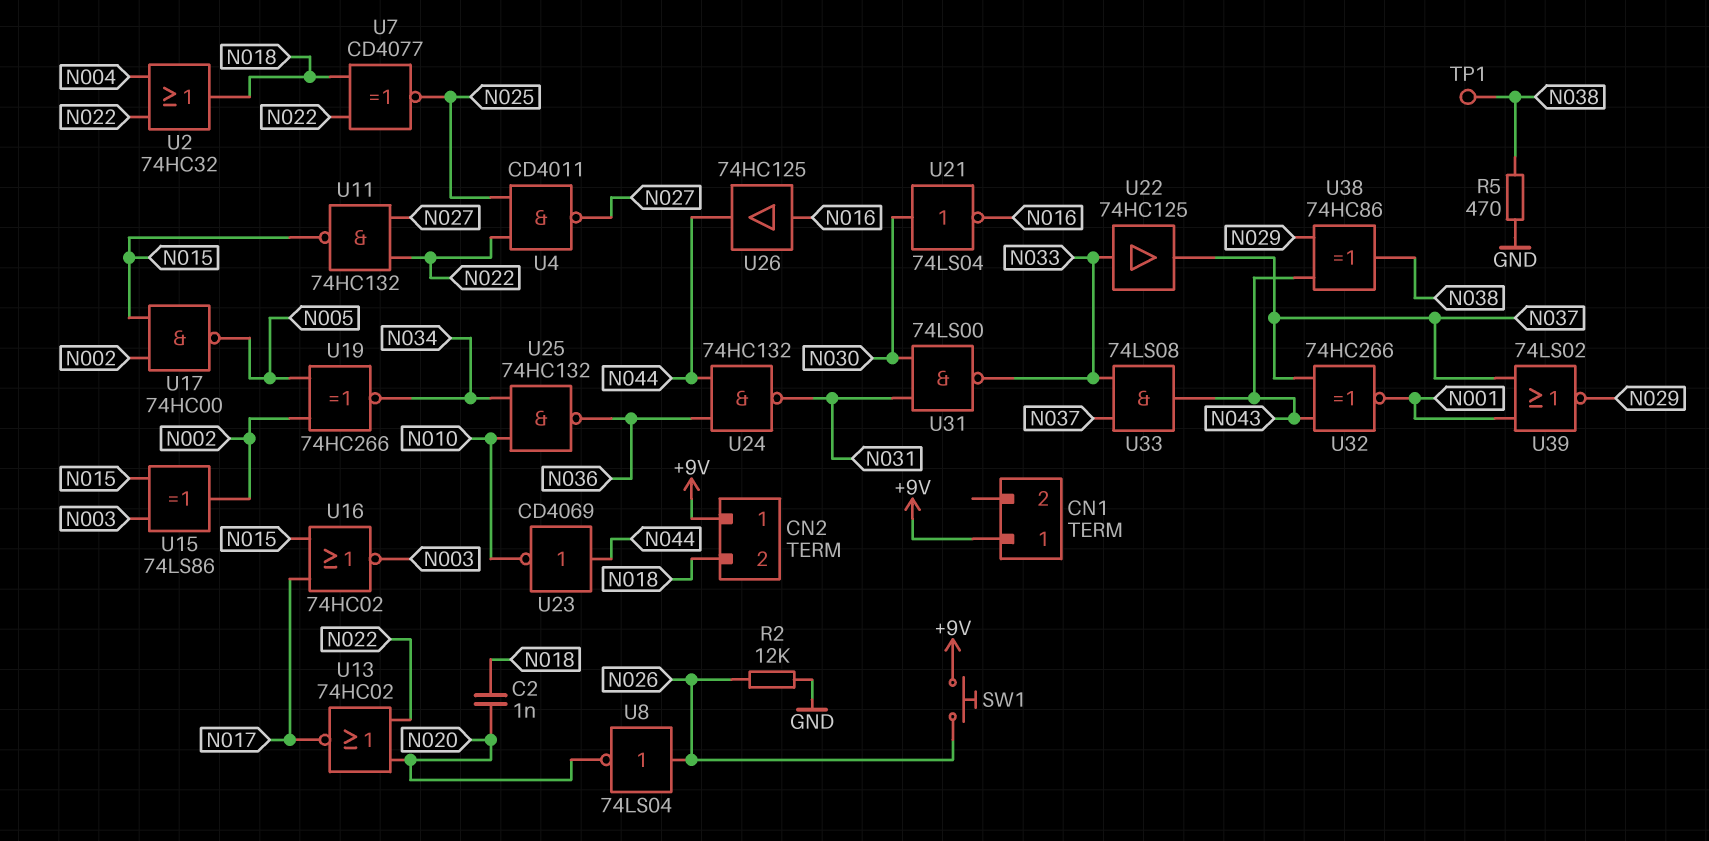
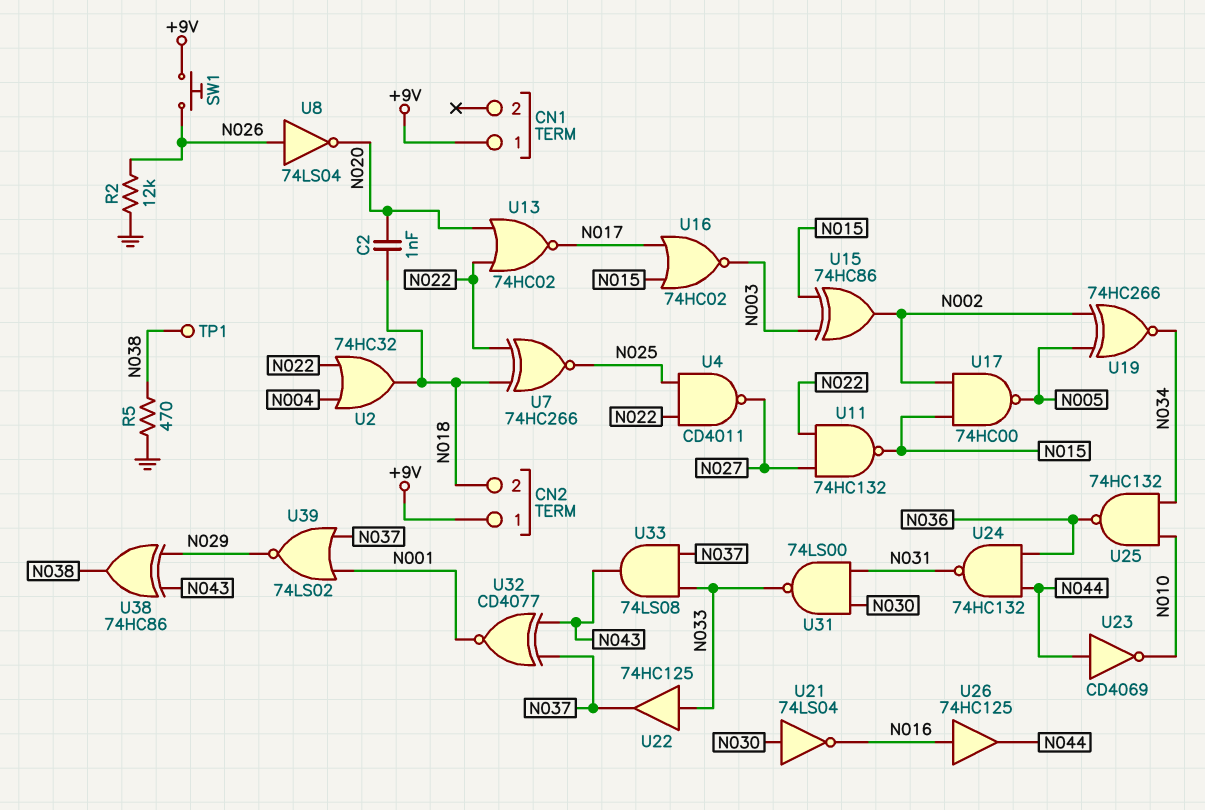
U7: XNOR CD4077 (in N018, in N022, out N025) -> XNOR 74HC266 (in N018, in N022, out N025)
U15: XOR 74LS86 (in N003, in N015, out N002) -> XOR 74HC86 (in N003, in N015, out N002)
U32: XNOR 74HC266 (in N037, in N043, out N001) -> XNOR CD4077 (in N037, in N043, out N001)

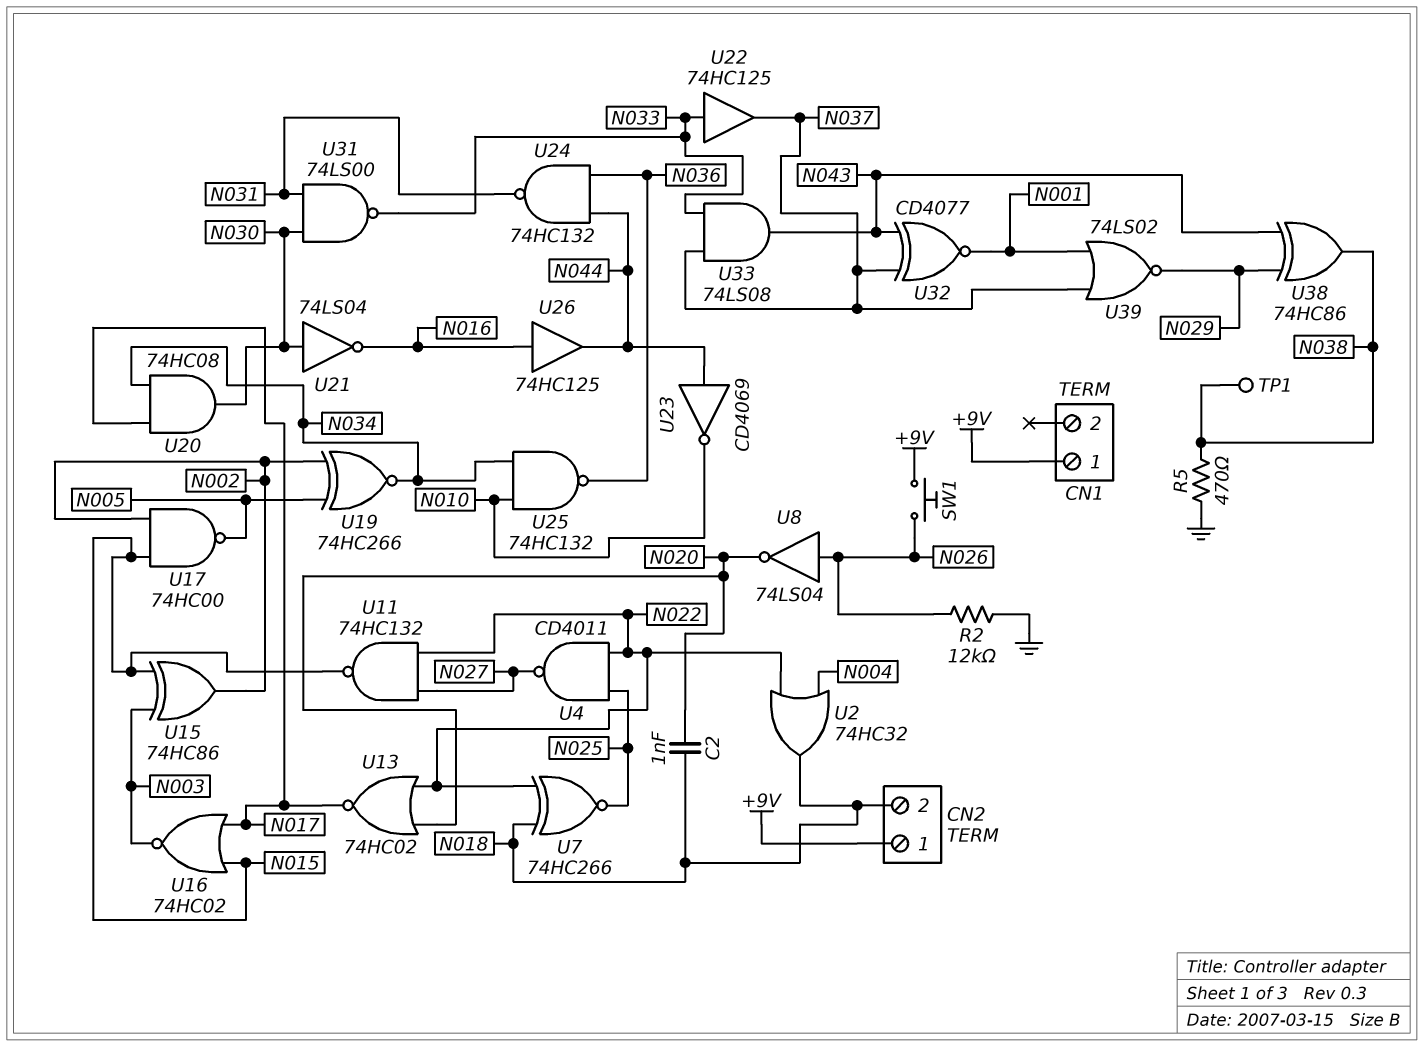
U20: none -> AND 74HC08 (in N017, in N034, out N030)

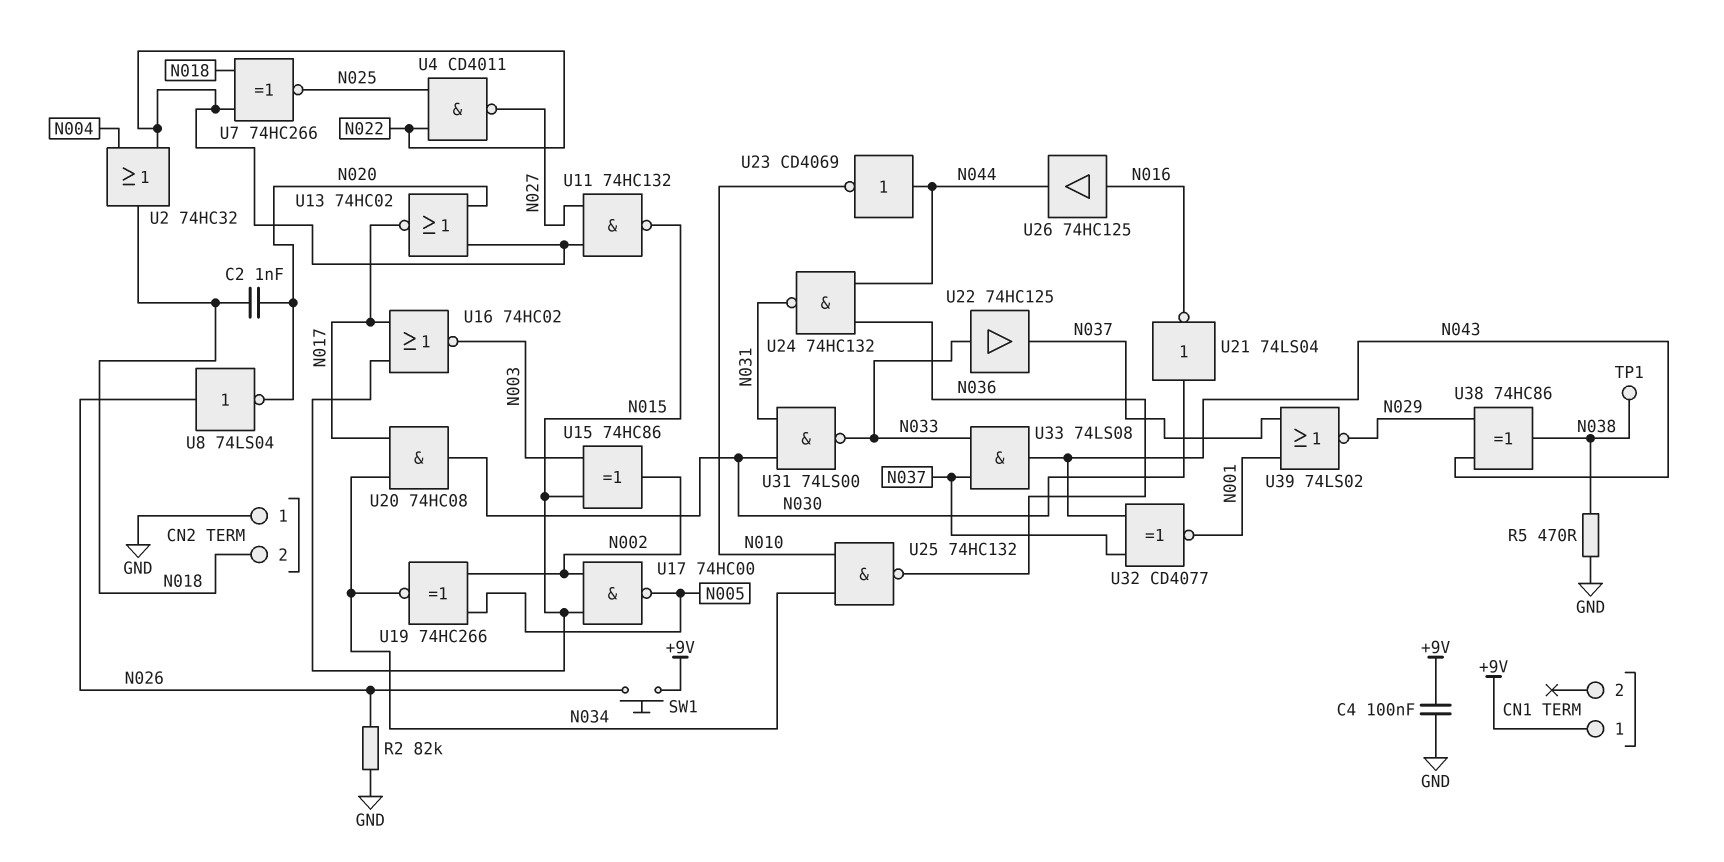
C4: none -> 100nF (+9V, GND)
CN2 pin 1: +9V -> GND
R2: 12k (GND, N026) -> 82k (GND, N026)

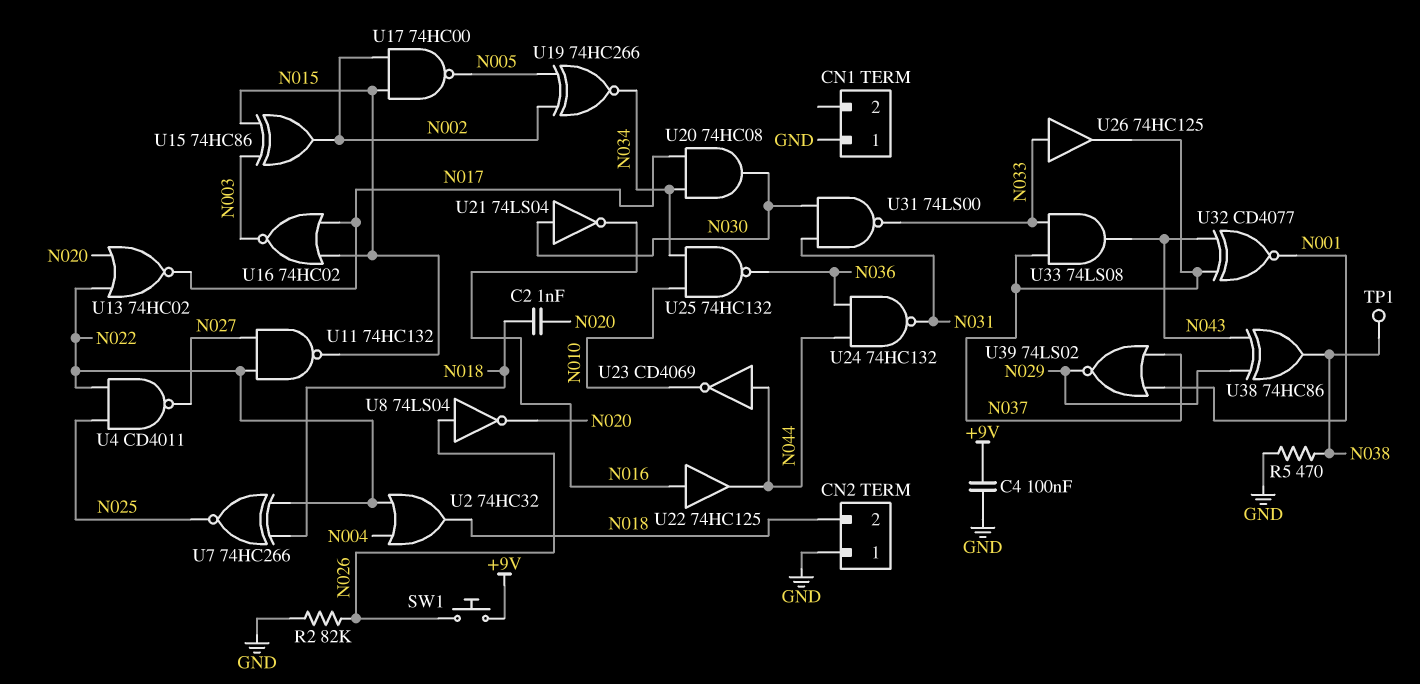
CN1 pin 1: +9V -> GND
U22: buffer 74HC125 (in N033, out N037) -> buffer 74HC125 (in N016, out N044)
U26: buffer 74HC125 (in N016, out N044) -> buffer 74HC125 (in N033, out N037)

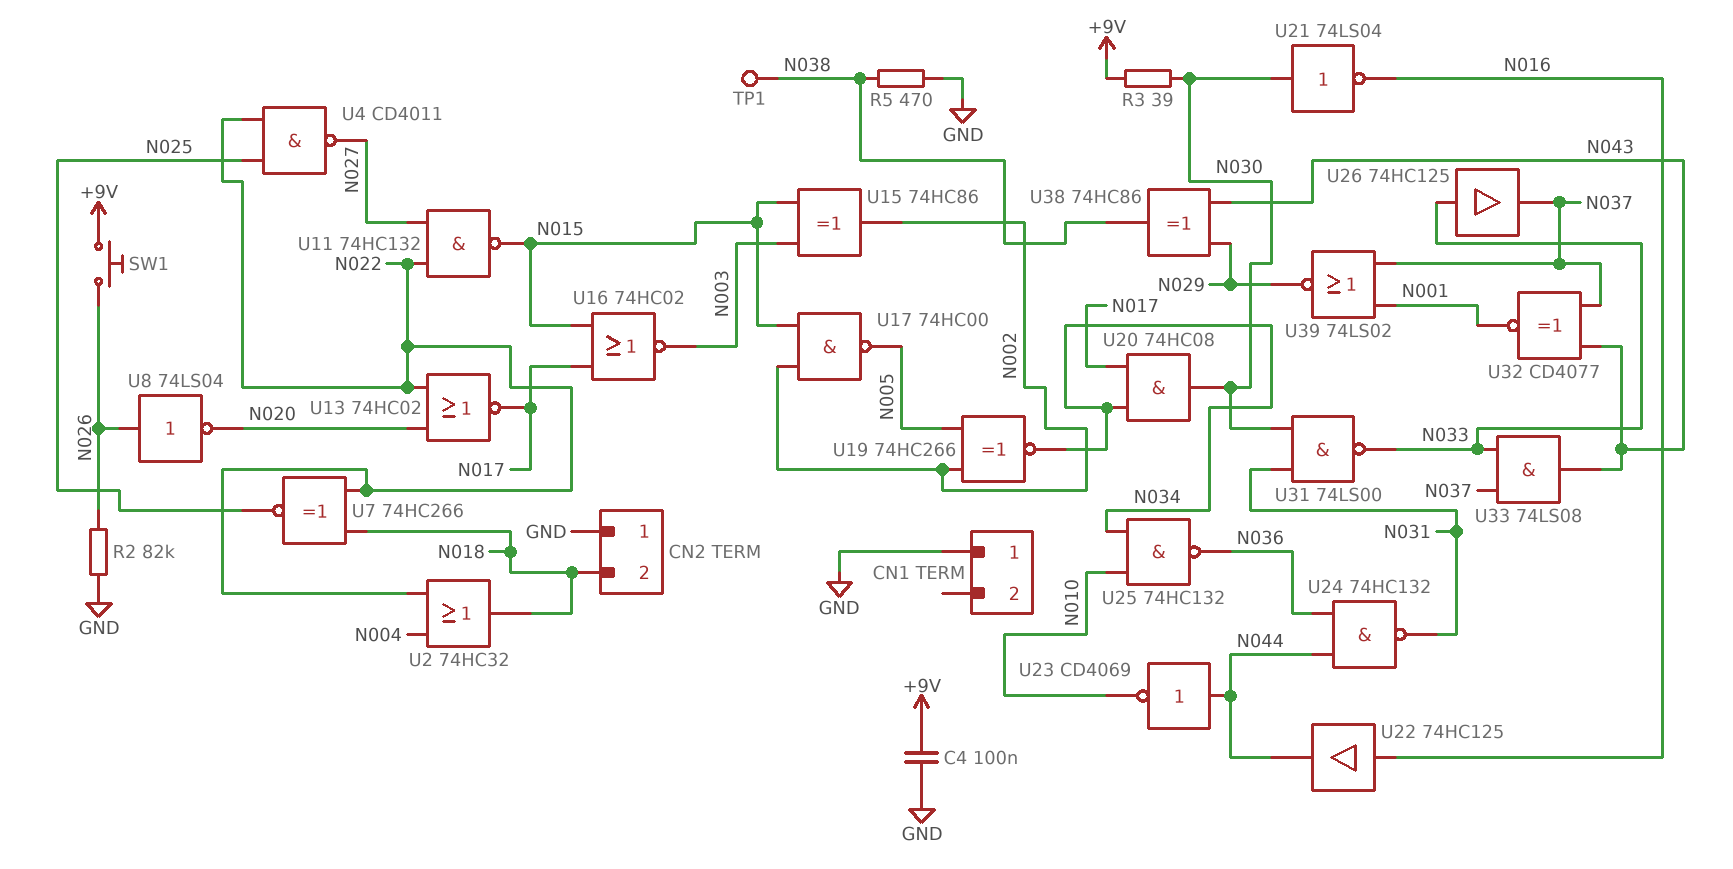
C2: 1nF (N018, N020) -> none
R3: none -> 39 (+9V, N030)

